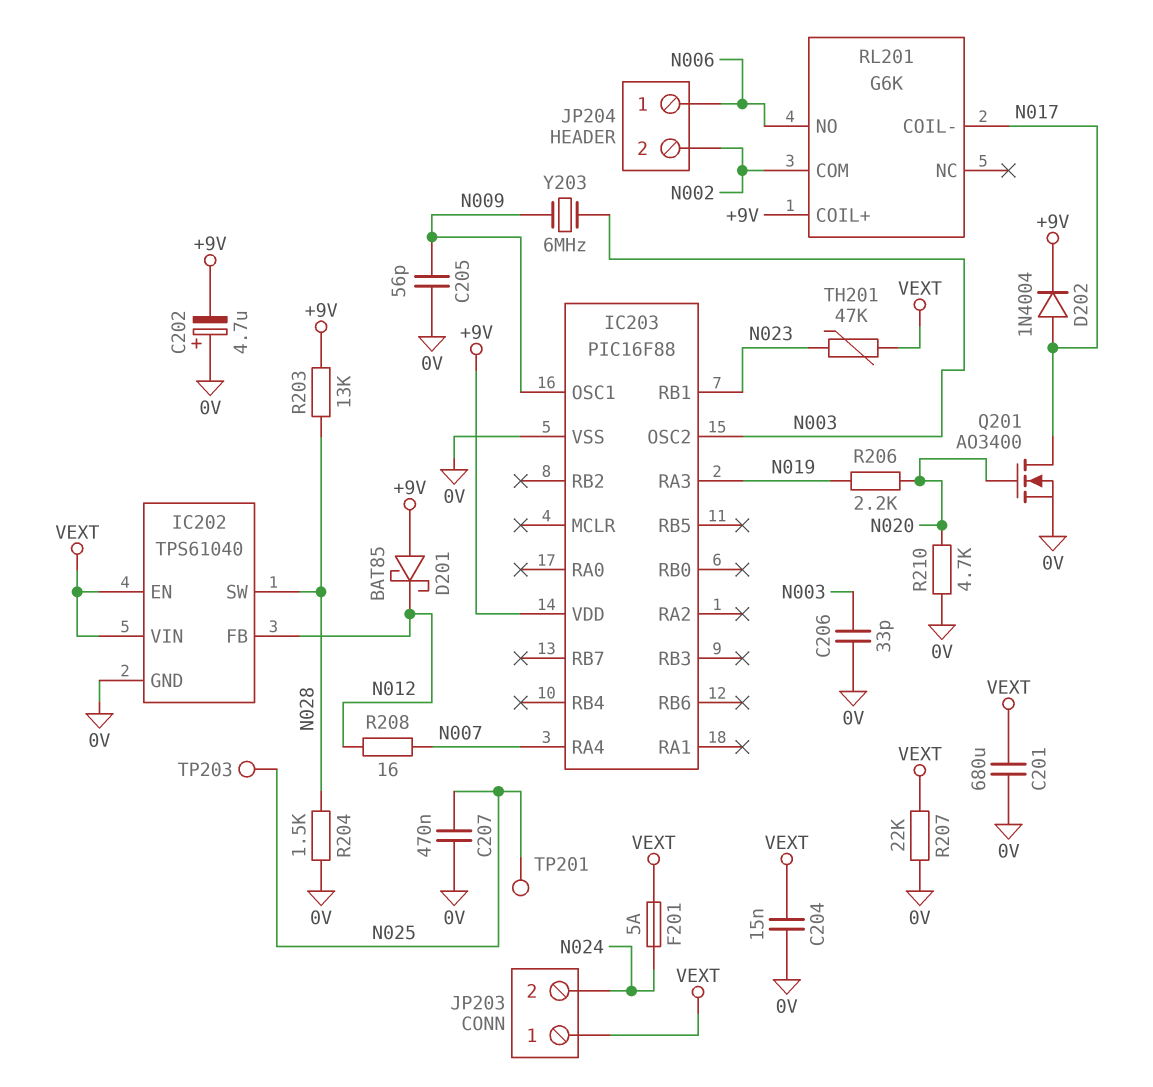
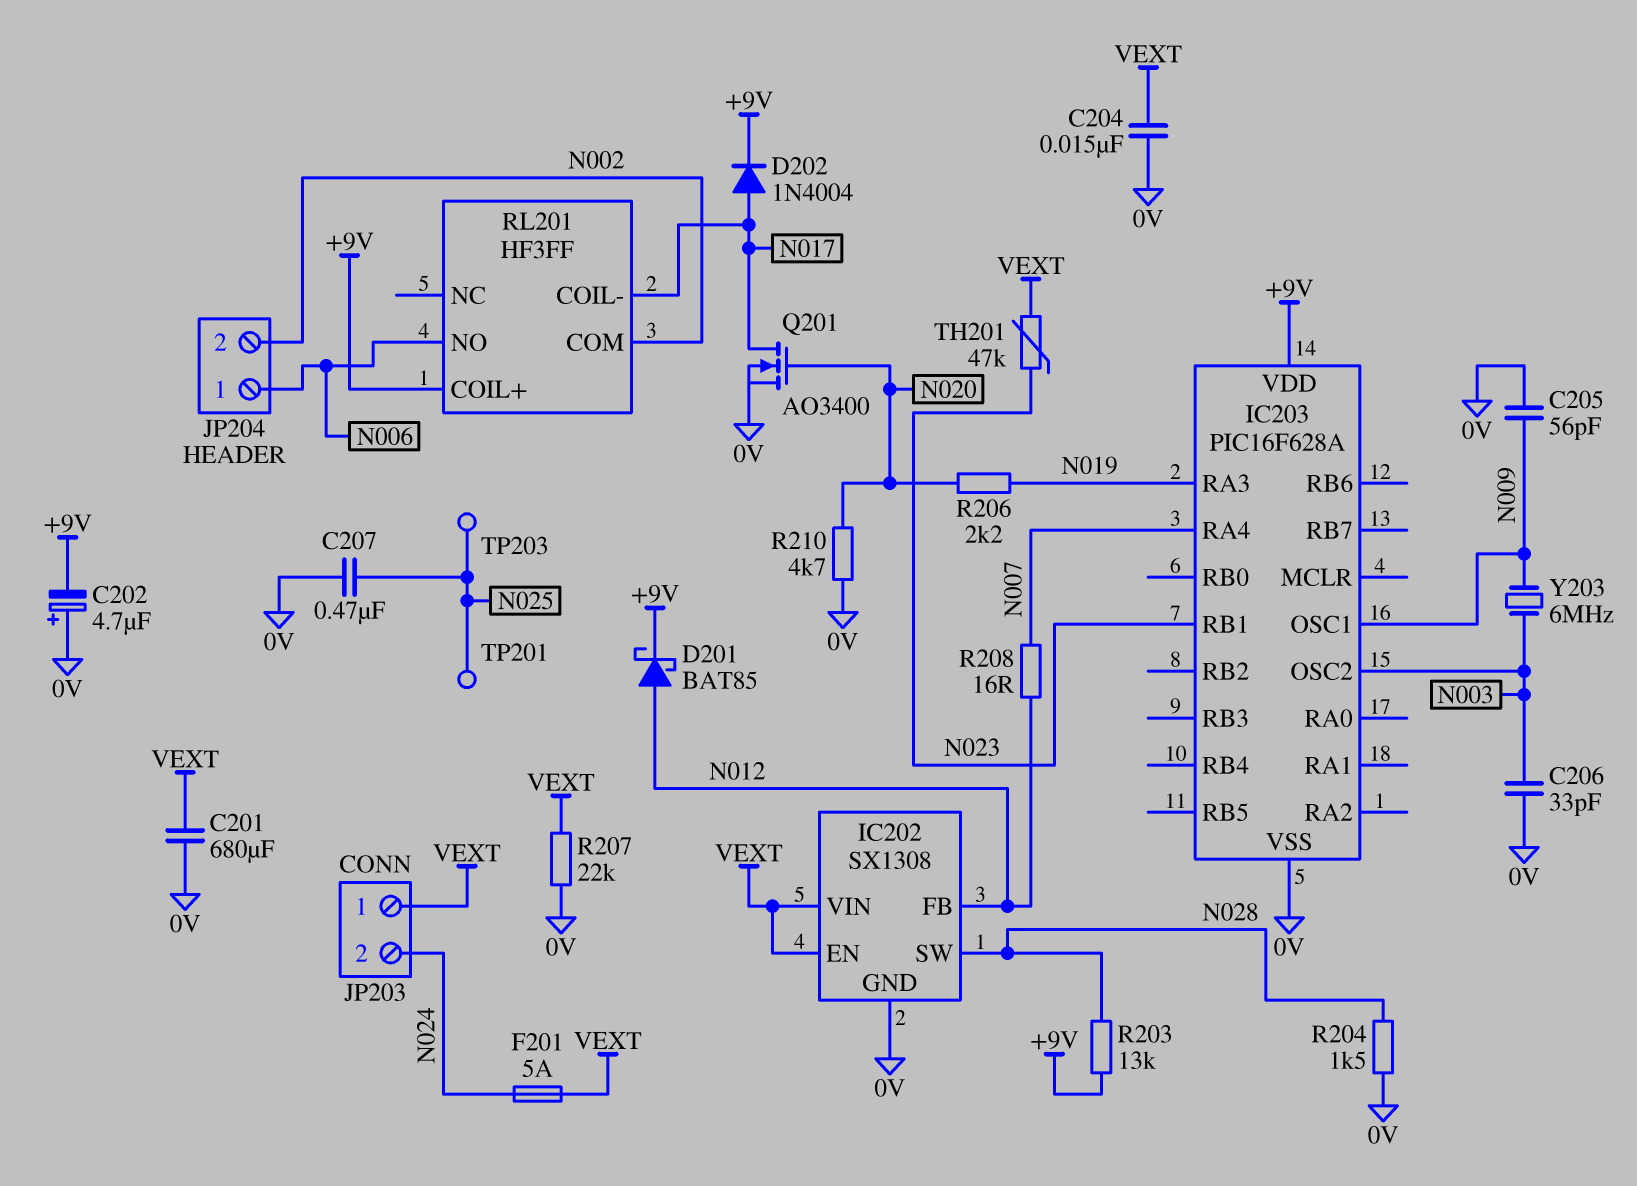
D201: schottky BAT85 (A +9V, K N012) -> schottky BAT85 (A N012, K +9V)
IC202: TPS61040 -> SX1308
IC203: PIC16F88 -> PIC16F628A
RL201: G6K -> HF3FF

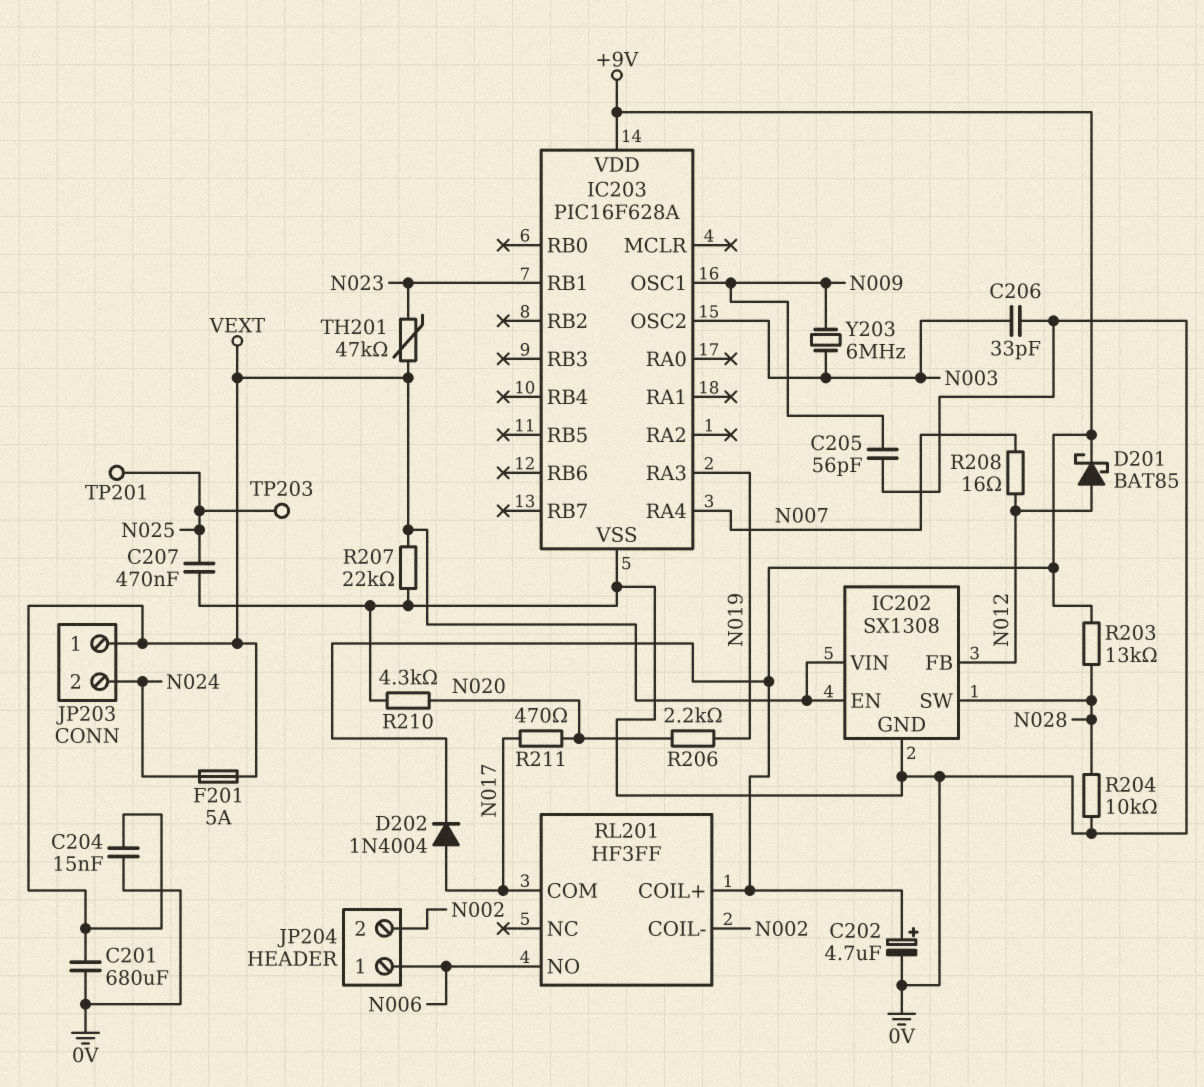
C202: 4.7uF (plus 0V, minus +9V) -> 4.7uF (plus +9V, minus 0V)
Q201: NMOS AO3400 (G N020, D N017, S 0V) -> none
R204: 1.5k (0V, N028) -> 10k (0V, N028)
R210: 4.7k (0V, N020) -> 4.3k (0V, N020)
R211: none -> 470 (N017, N020)
RL201 pin COIL-: N017 -> N002
RL201 pin COM: N002 -> N017

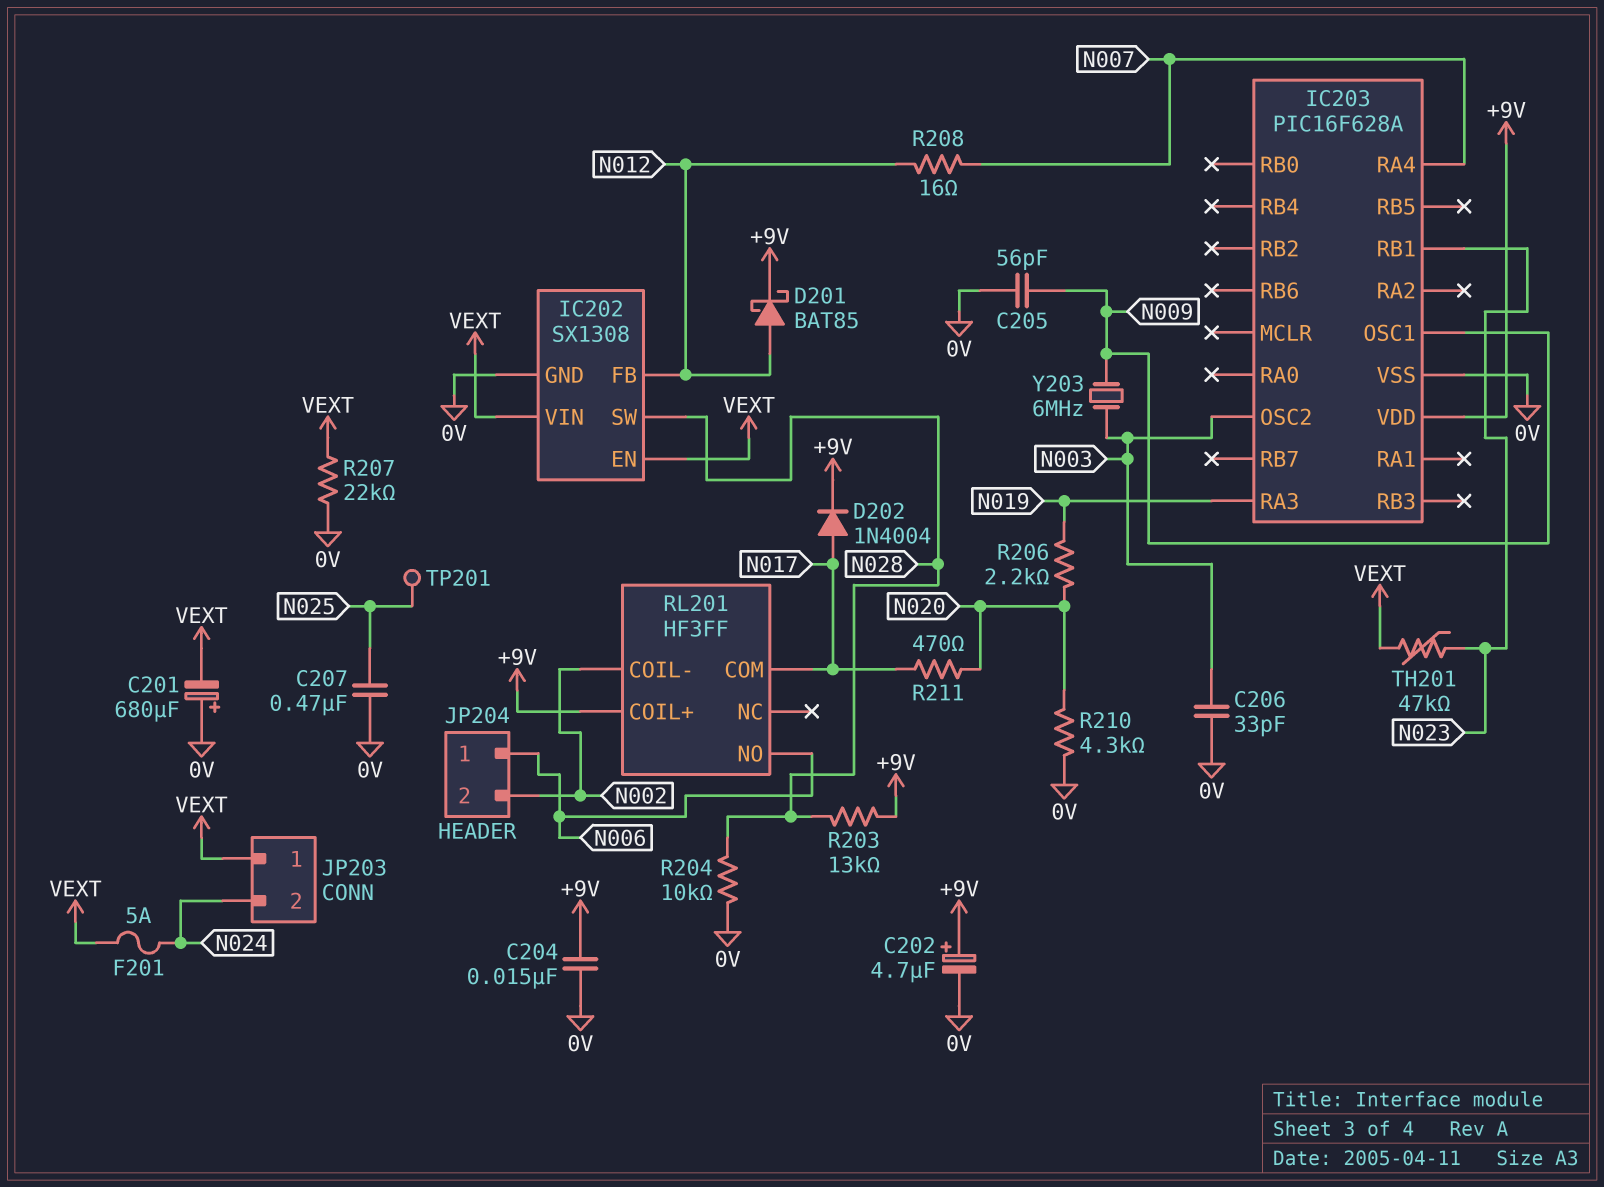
C201: 680uF (0V, VEXT) -> 680uF (plus 0V, minus VEXT)
C204: 15nF (0V, VEXT) -> 15nF (+9V, 0V)
TP203: test point (N025) -> none

